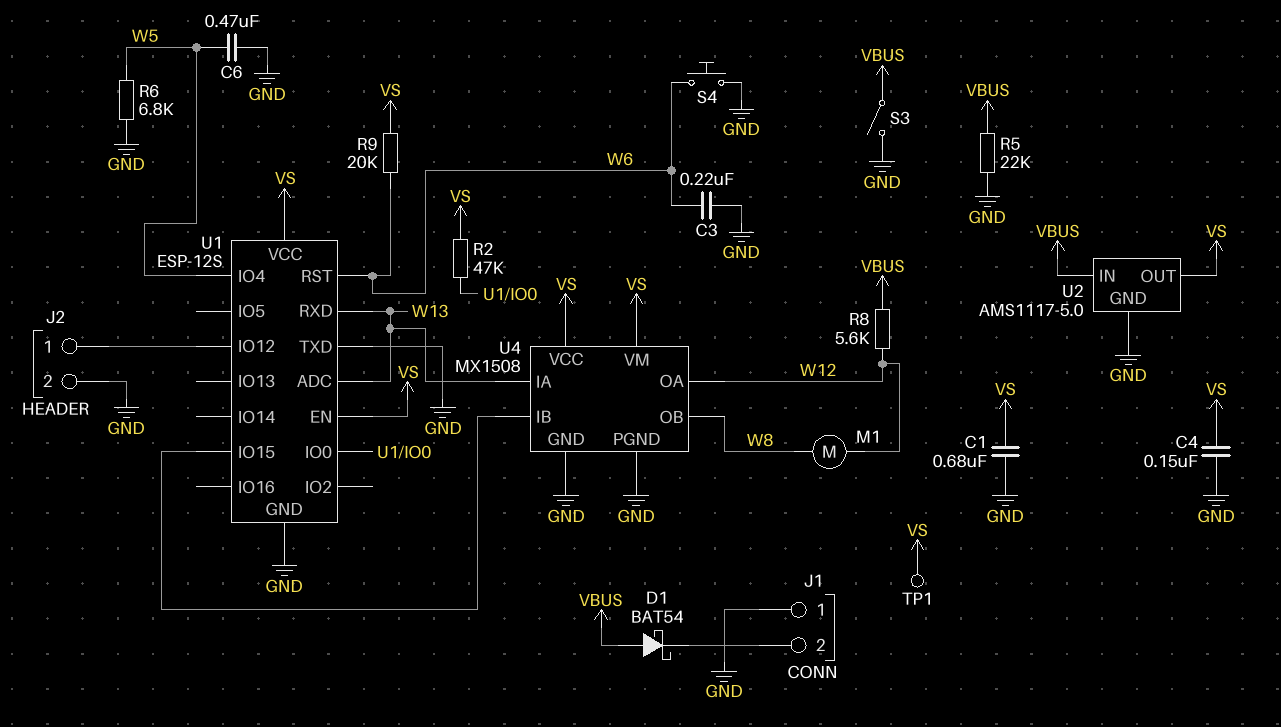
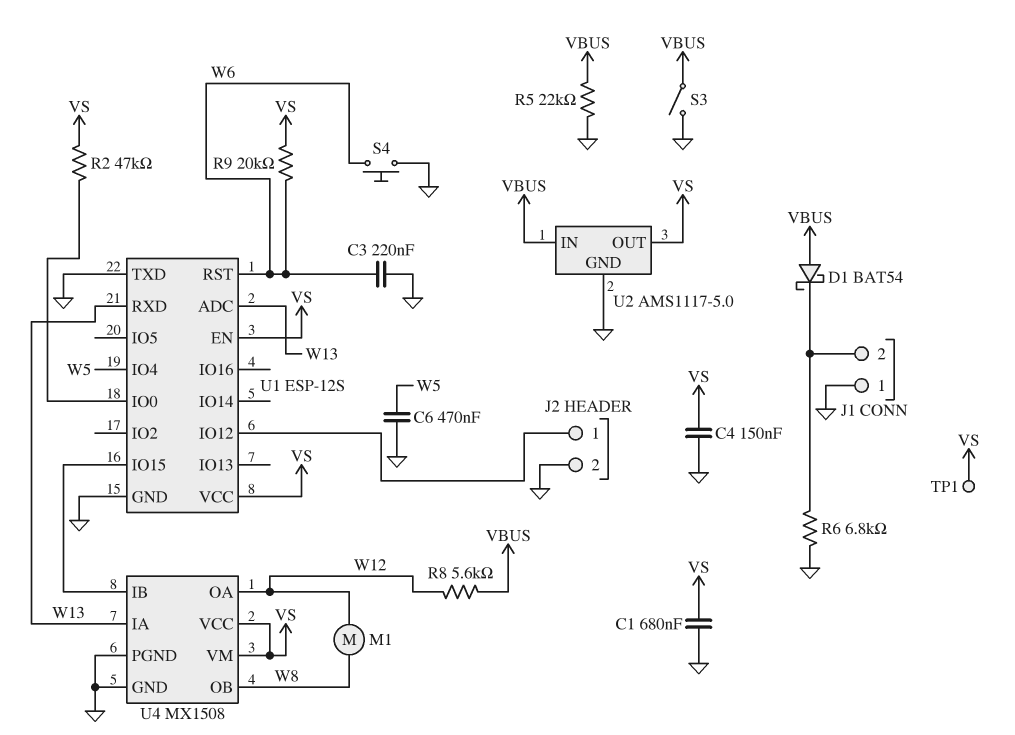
R6: 6.8k (GND, W5) -> 6.8k (GND, J1/2)

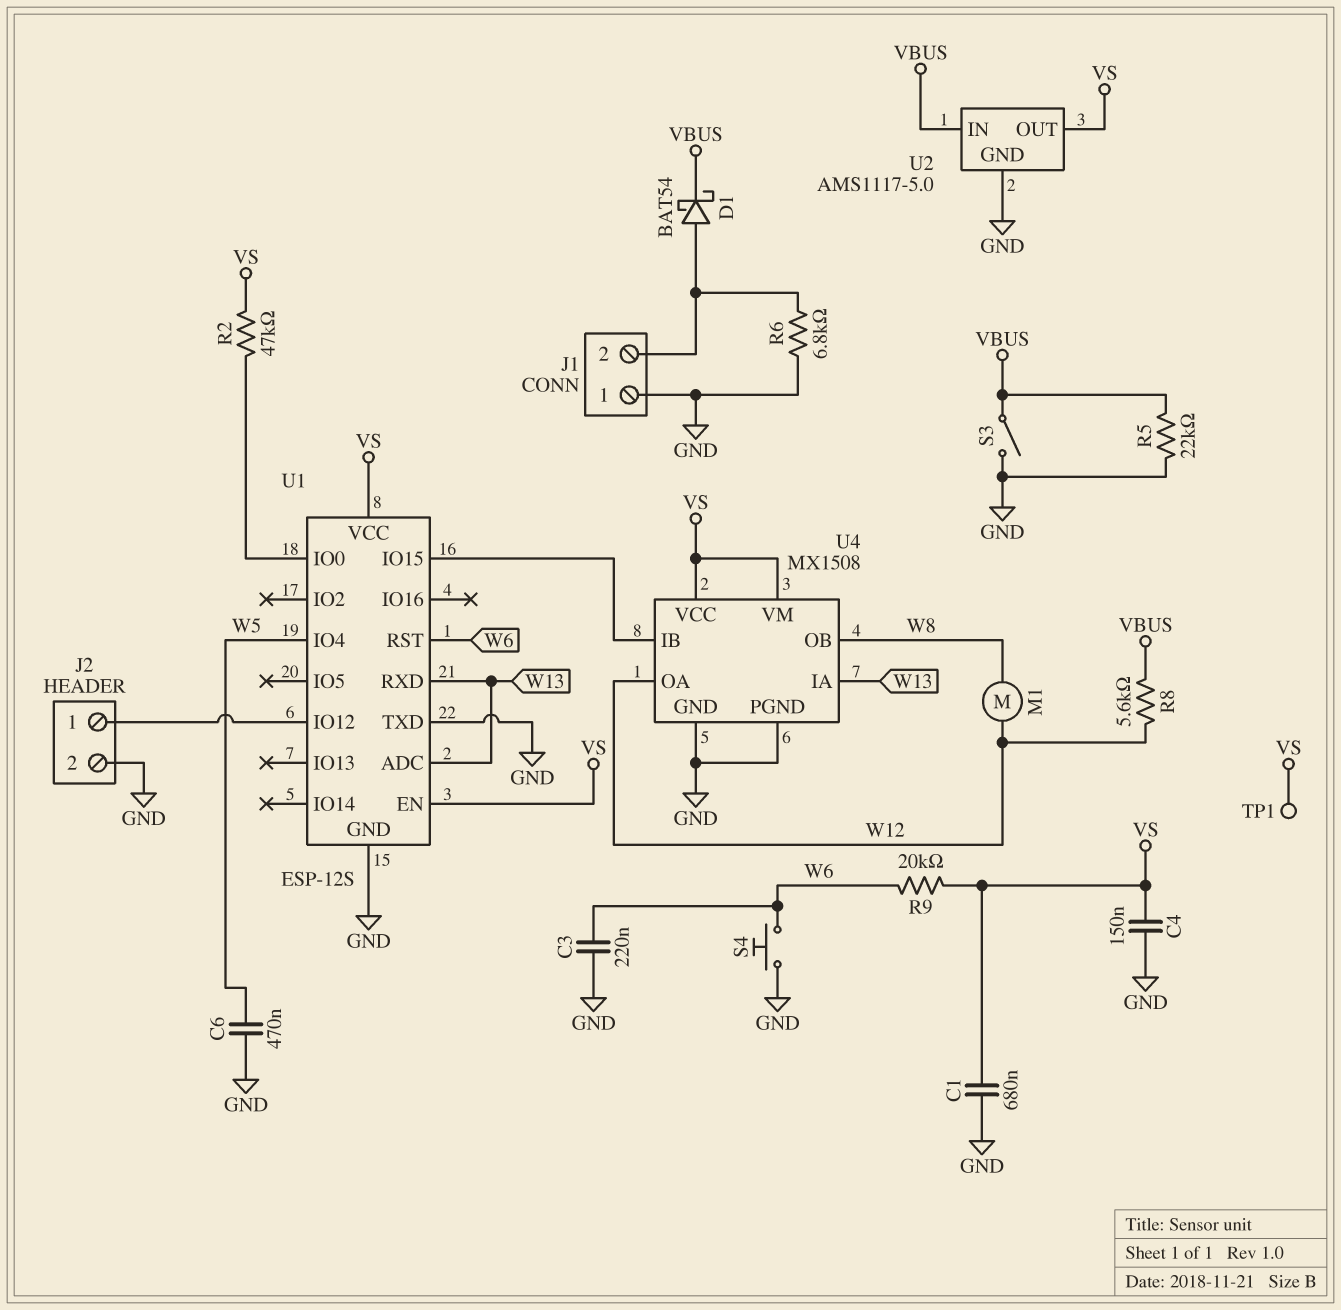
D1: schottky BAT54 (A VBUS, K J1/2) -> schottky BAT54 (A J1/2, K VBUS)

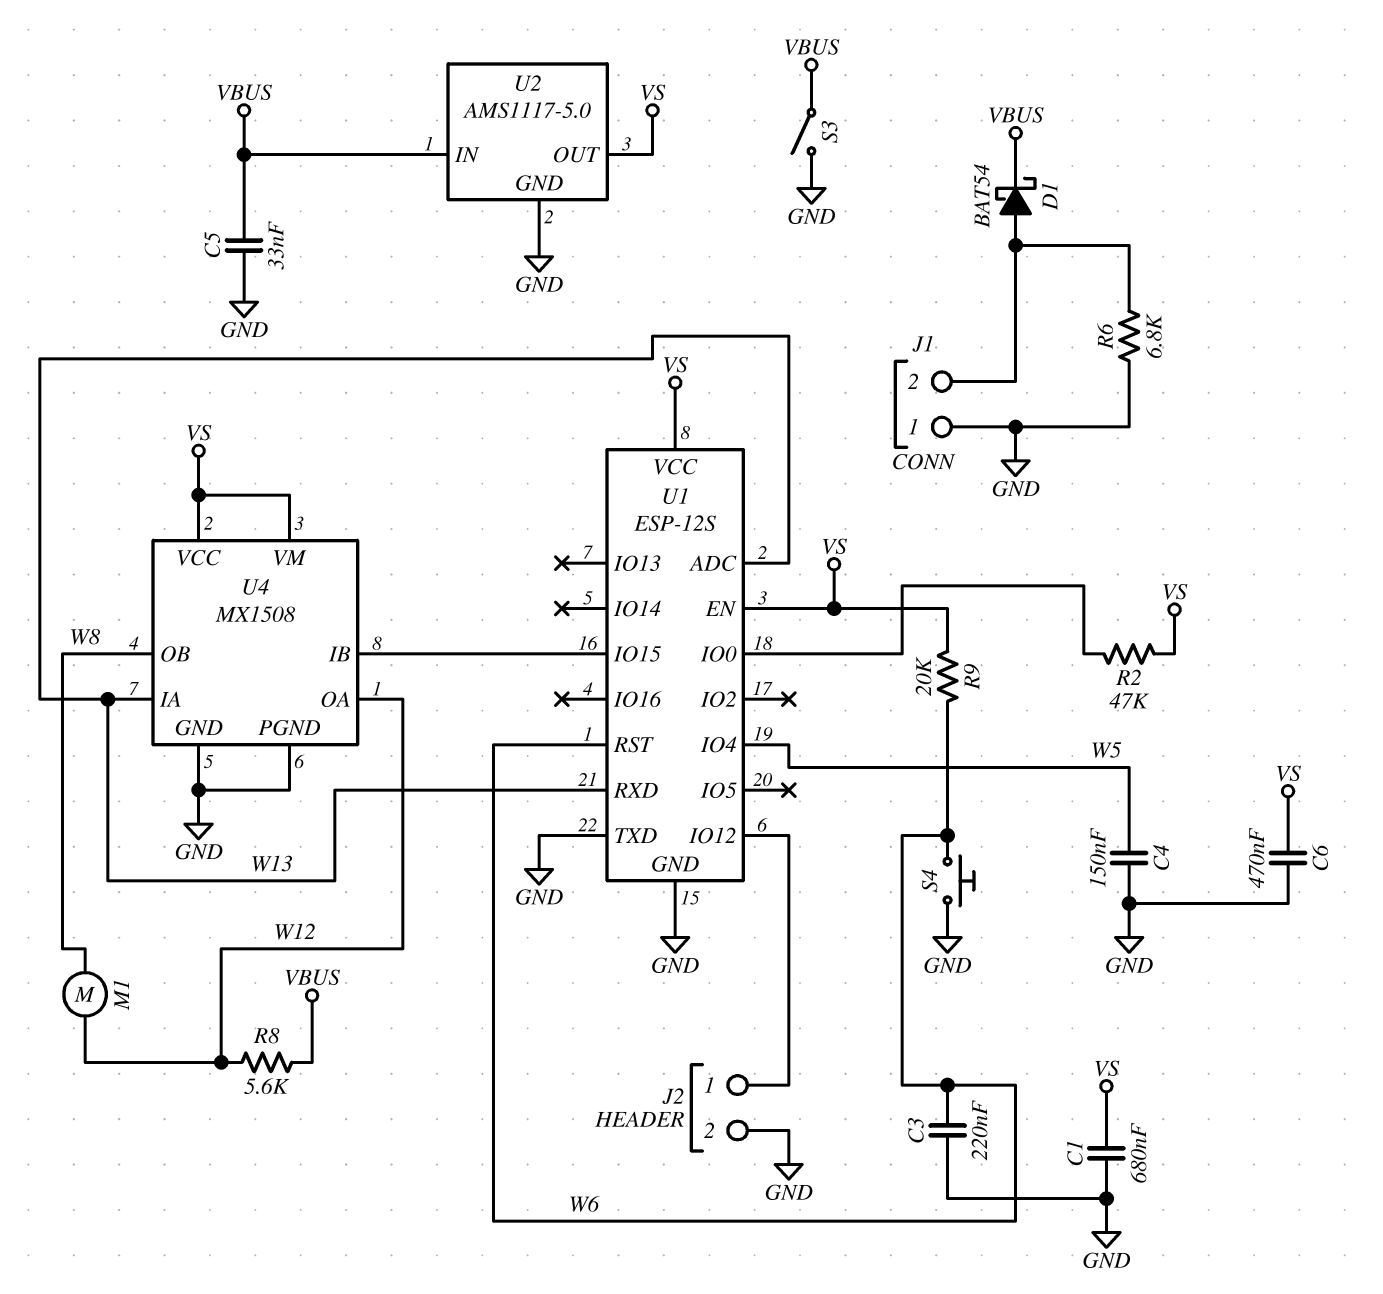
C4: 150nF (GND, VS) -> 150nF (GND, W5)
C5: none -> 33nF (GND, VBUS)
C6: 470nF (GND, W5) -> 470nF (GND, VS)
R5: 22k (GND, VBUS) -> none
TP1: test point (VS) -> none

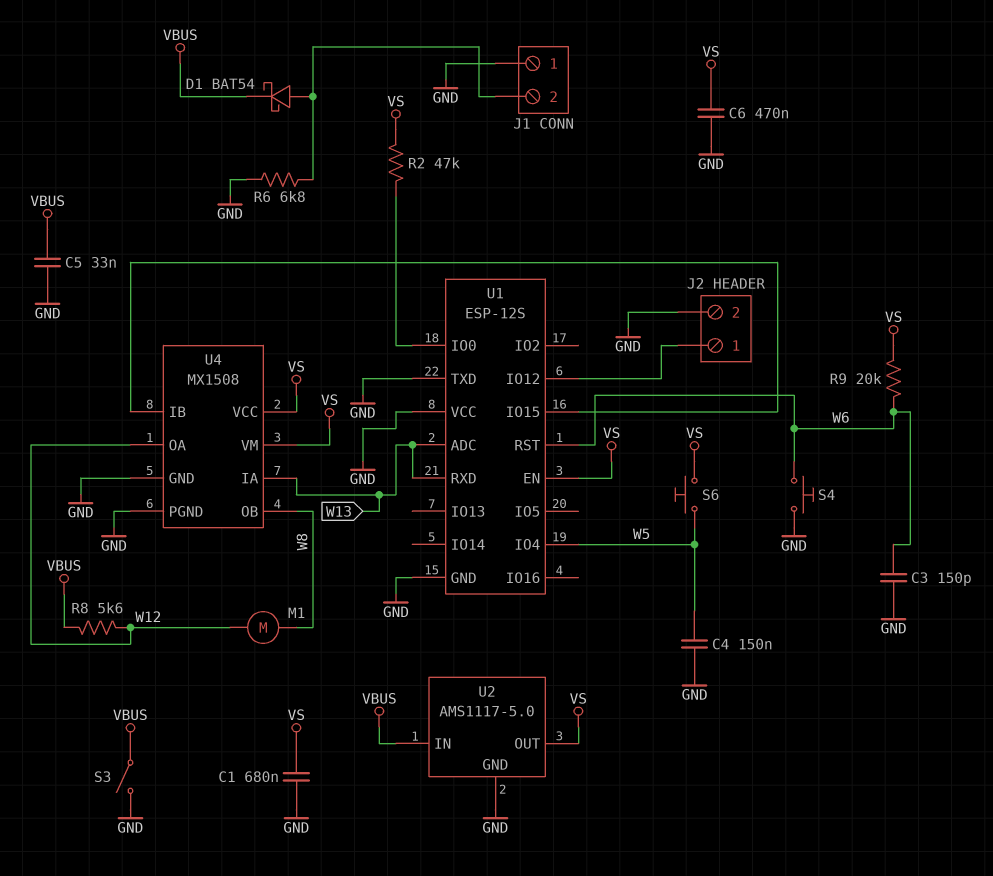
C3: 220nF (GND, W6) -> 150pF (GND, W6)
S6: none -> button (VS, W5)
U1 pin VCC: VS -> GND

